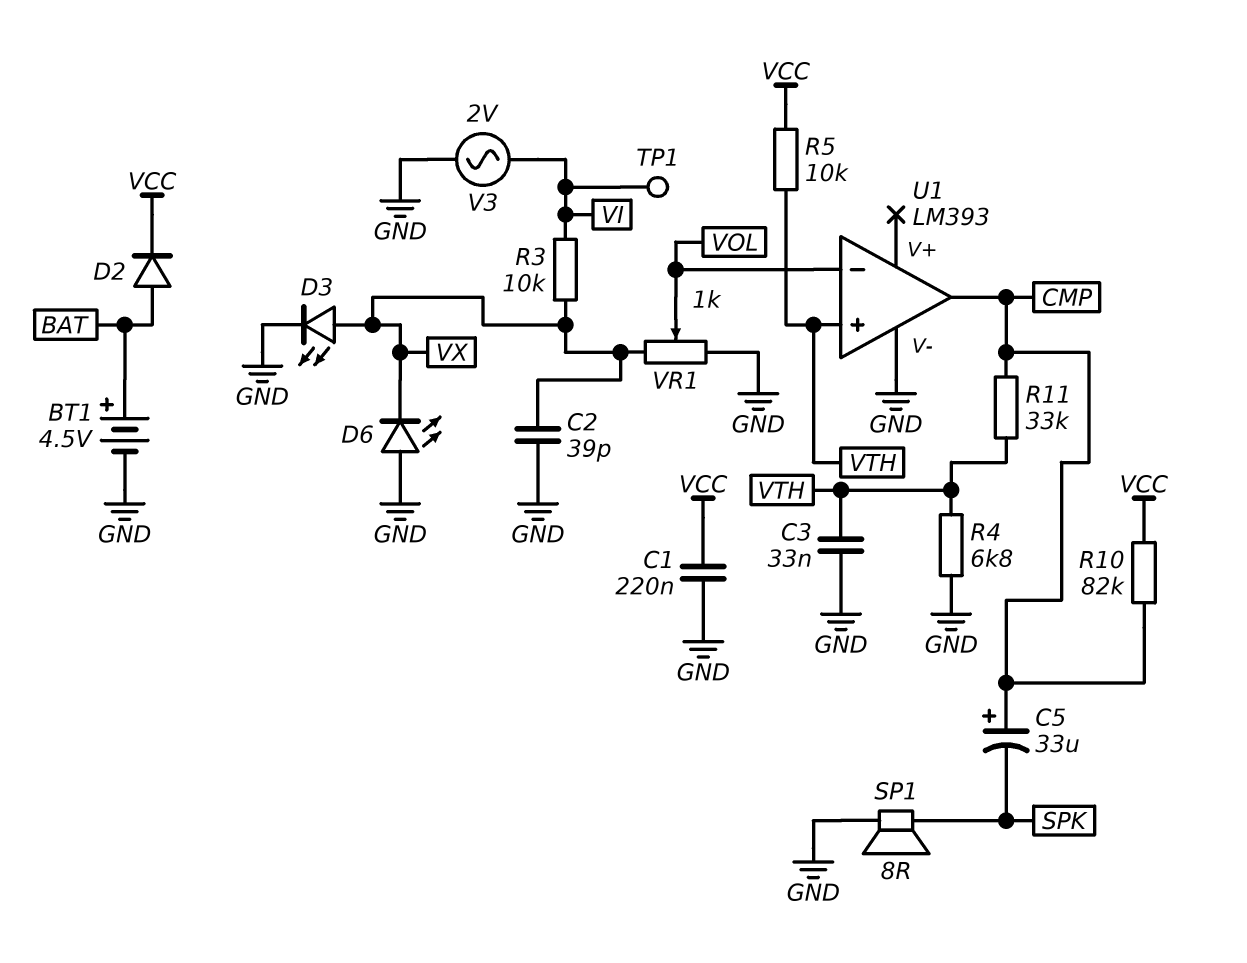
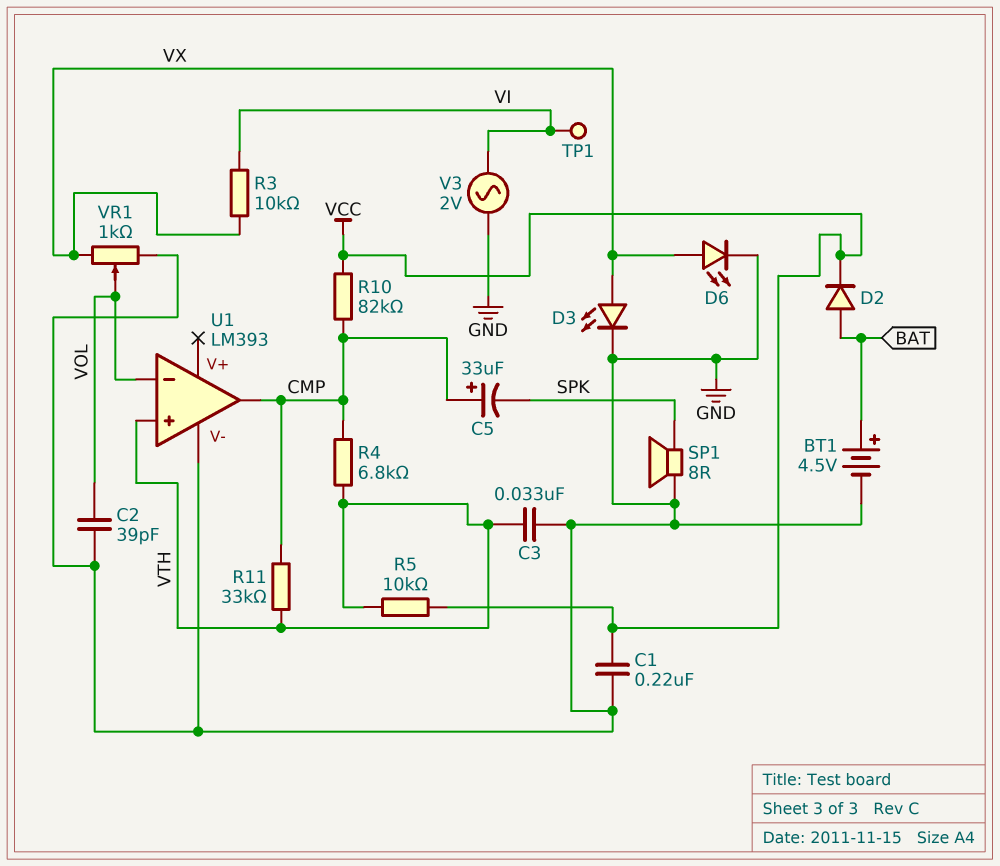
C2: 39pF (GND, VX) -> 39pF (GND, VOL)
D6: LED (A GND, K VX) -> LED (A VX, K GND)
R4: 6.8k (GND, VTH) -> 6.8k (CMP, VTH)

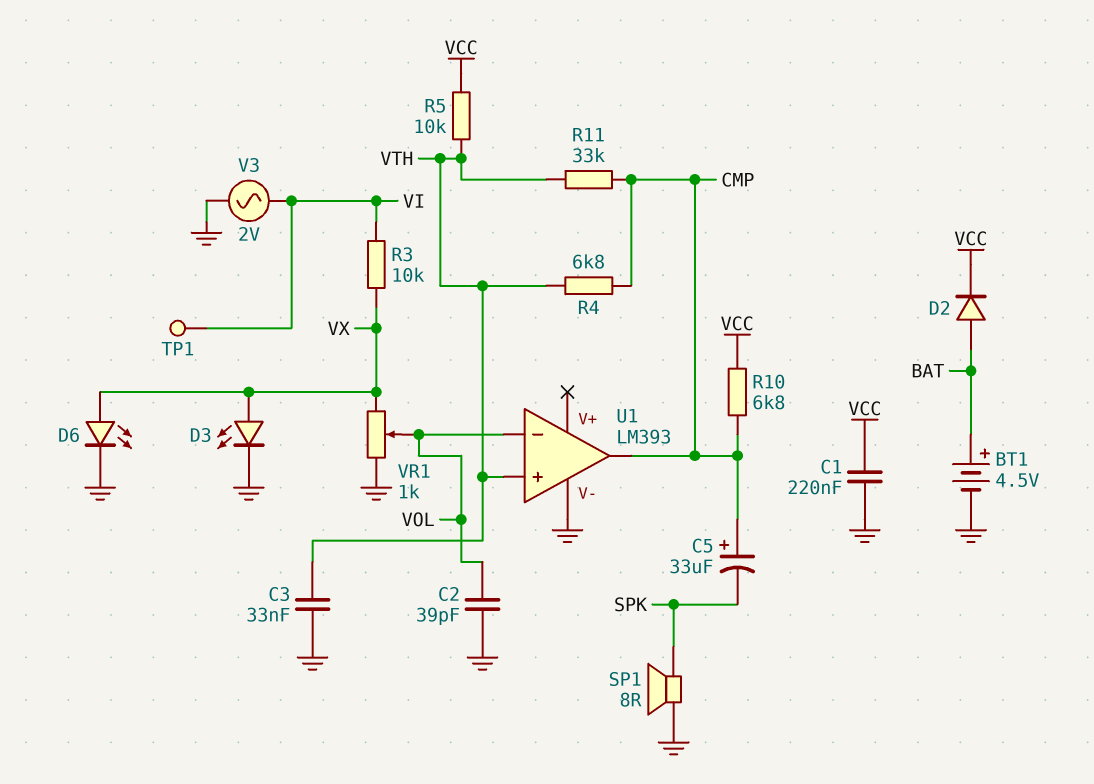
R10: 82k (CMP, VCC) -> 6.8k (CMP, VCC)

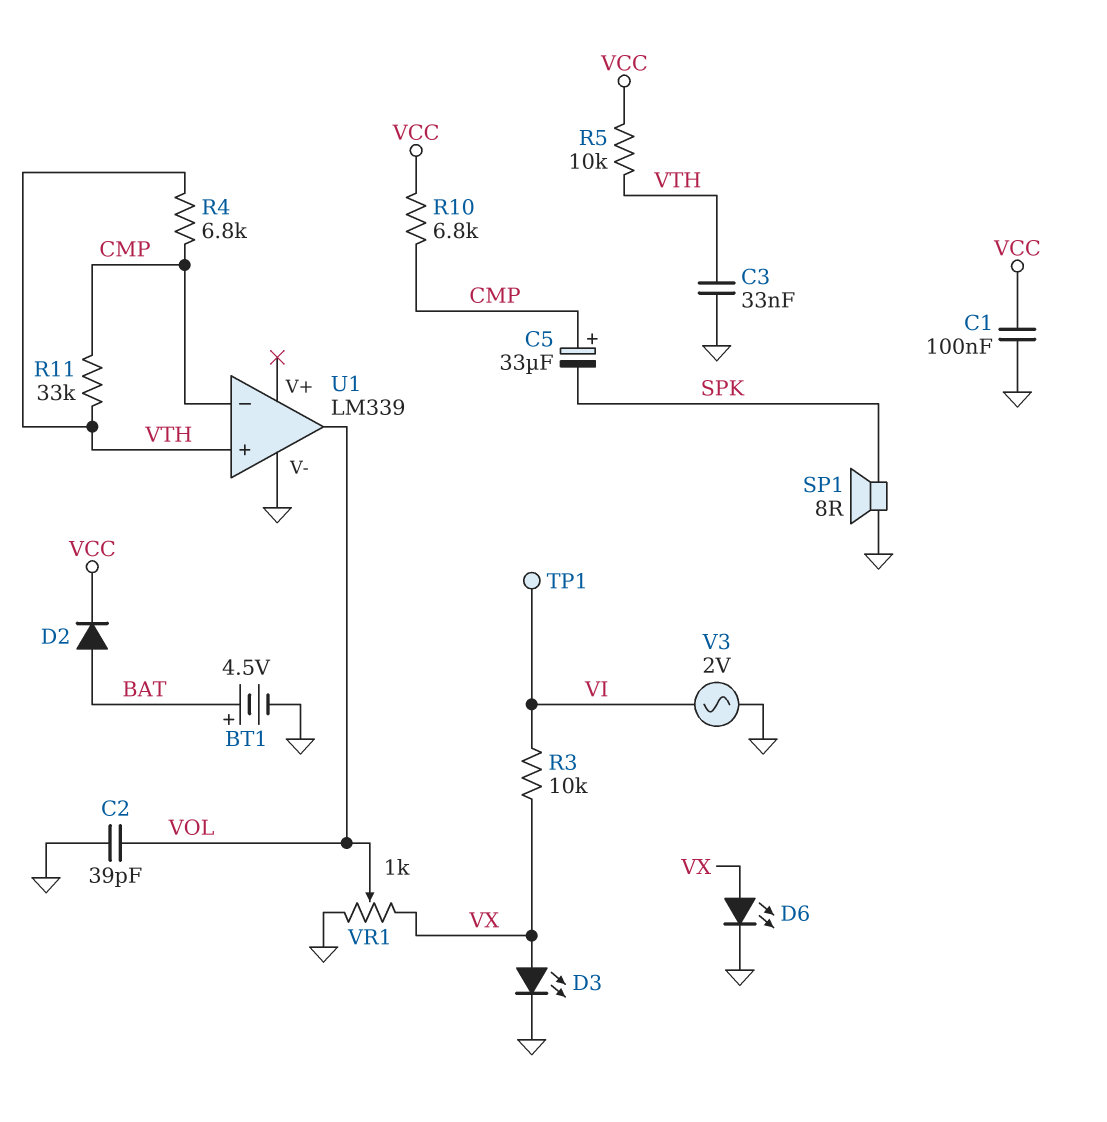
C1: 220nF (GND, VCC) -> 100nF (GND, VCC)
U1: LM393 -> LM339
U1 pin in-: VOL -> CMP
U1 pin out: CMP -> VOL

